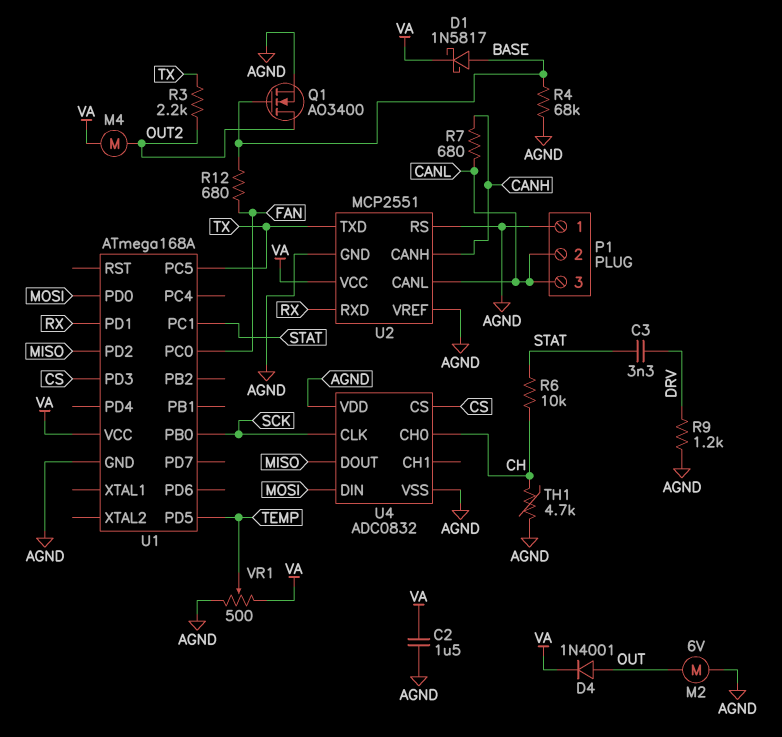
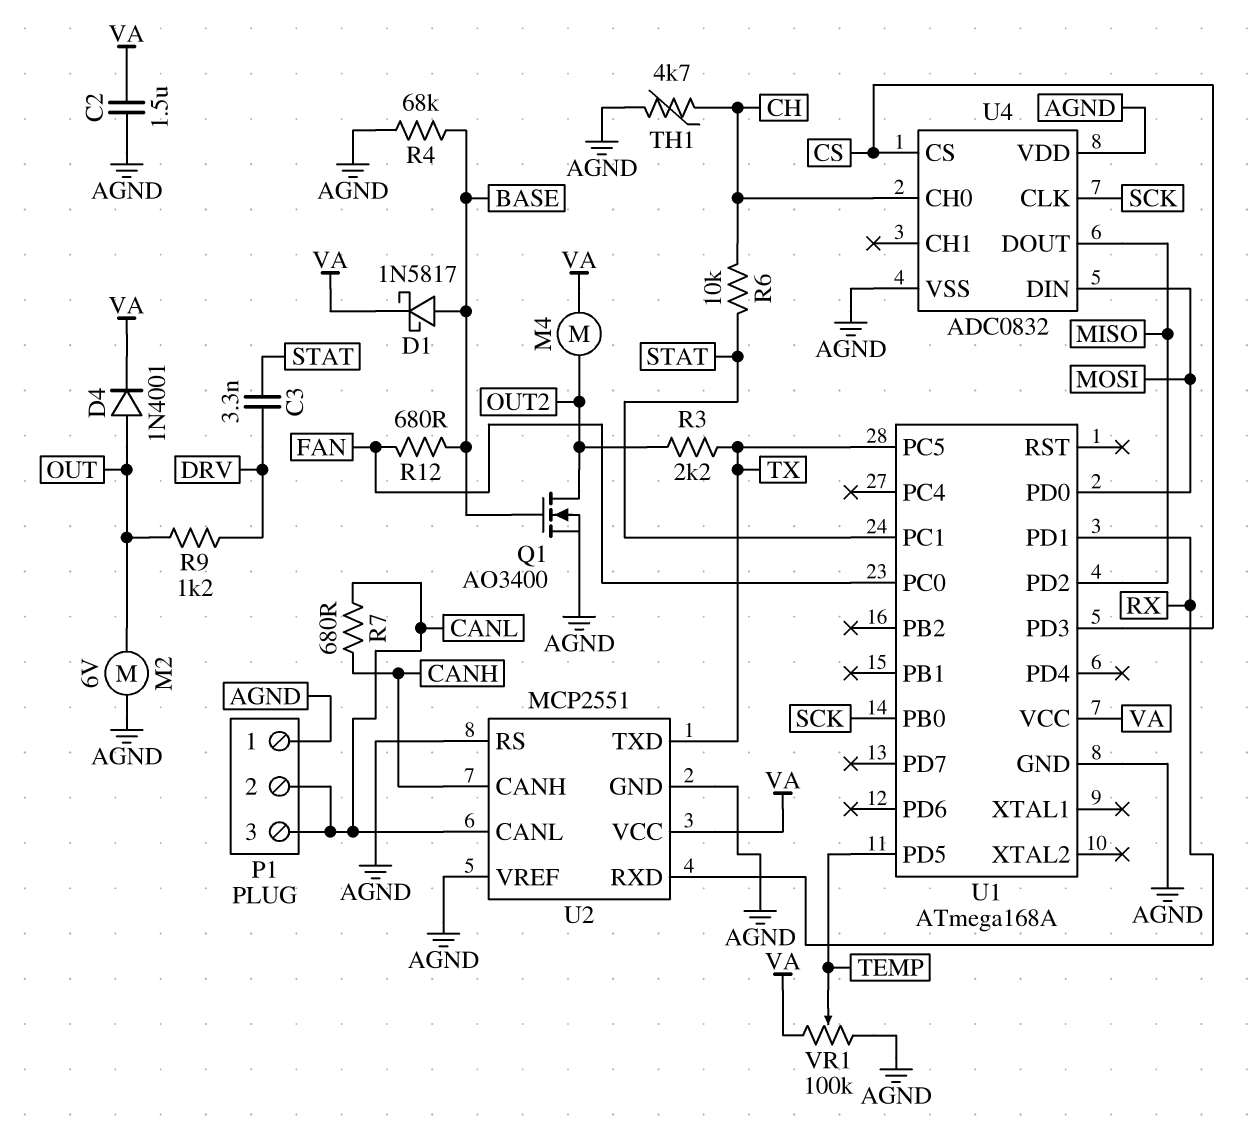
R9: 1.2k (AGND, DRV) -> 1.2k (DRV, OUT)
VR1: 500 (AGND, VA, wiper TEMP) -> 100k (AGND, VA, wiper TEMP)

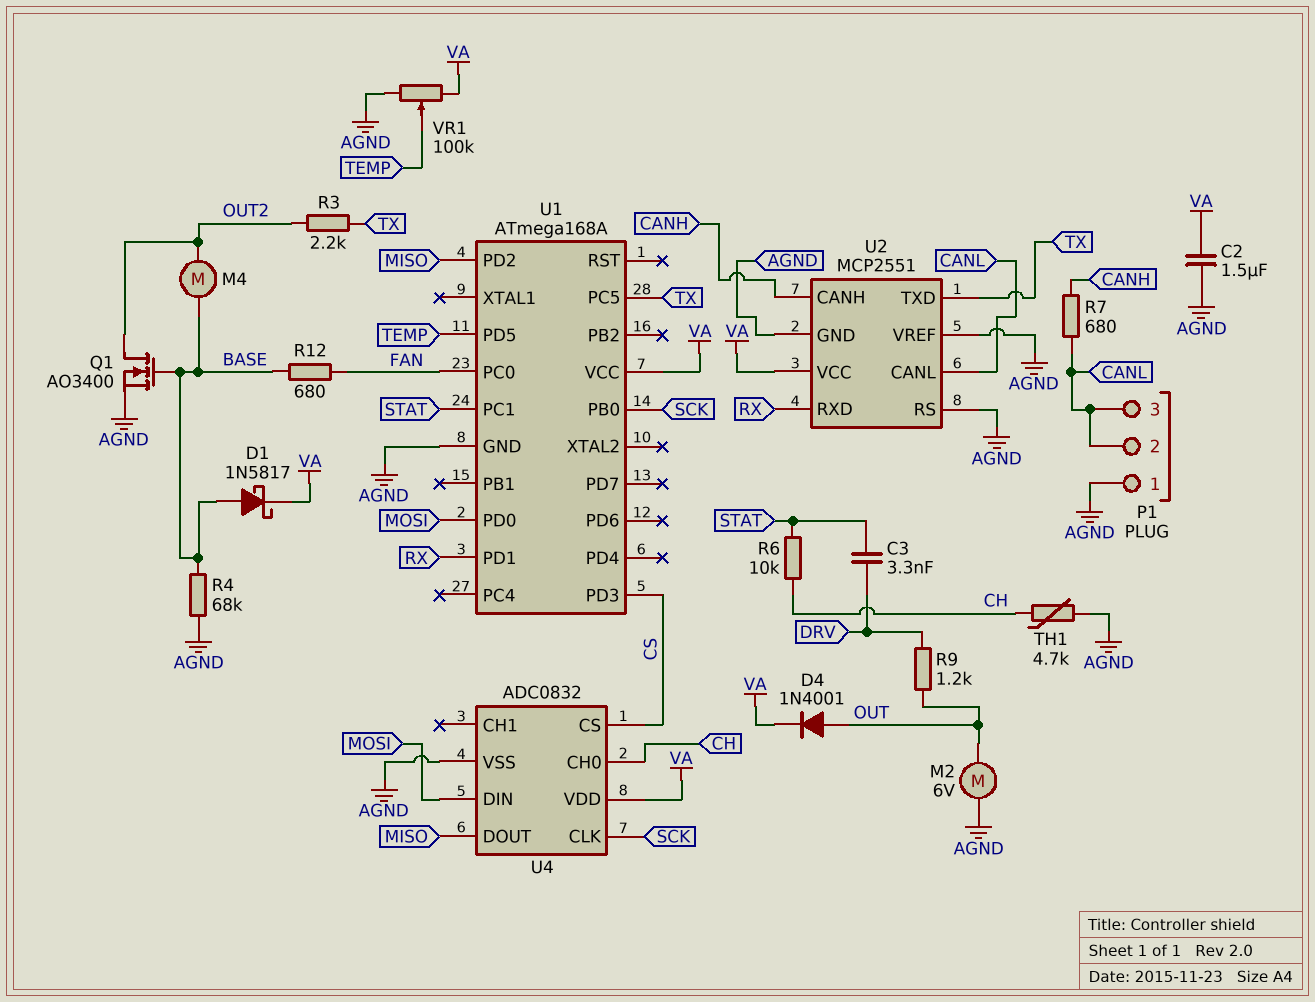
M4: motor (OUT2, VA) -> motor (BASE, OUT2)
U4 pin VDD: AGND -> VA

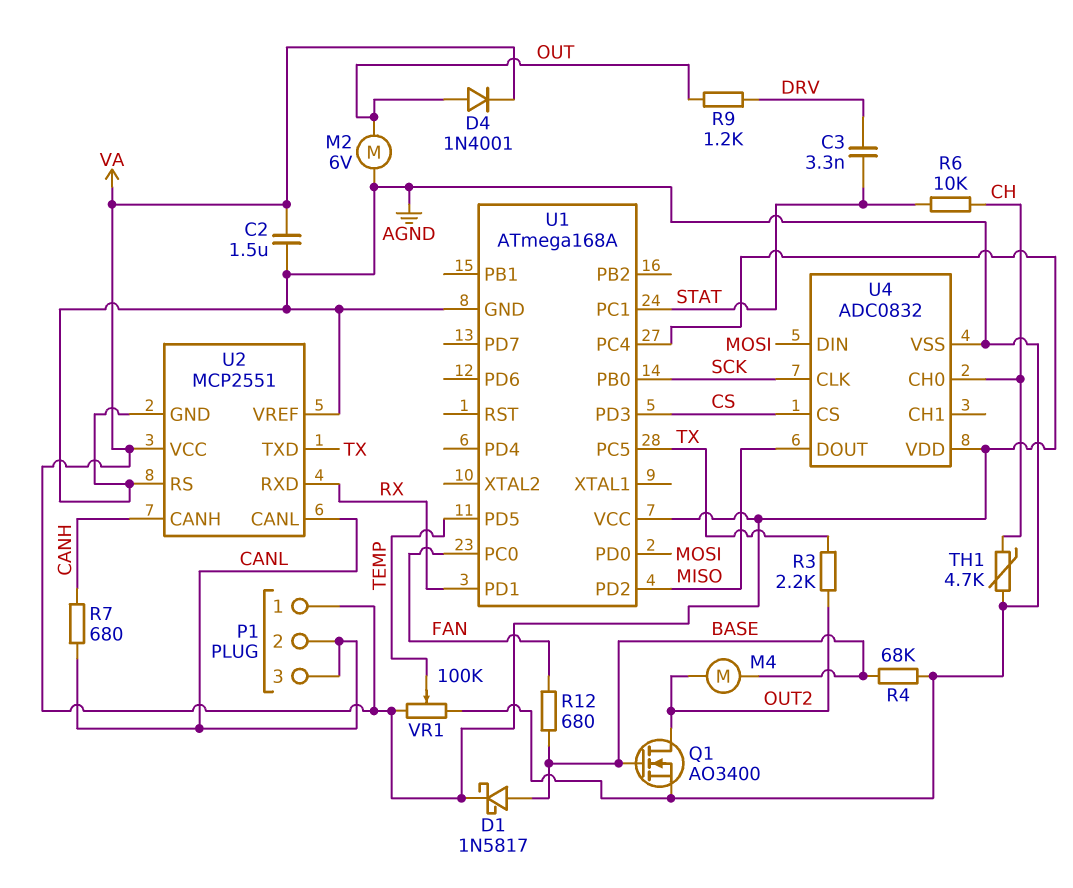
P1 pin 1: AGND -> VA
U1 pin PC4: none -> VA

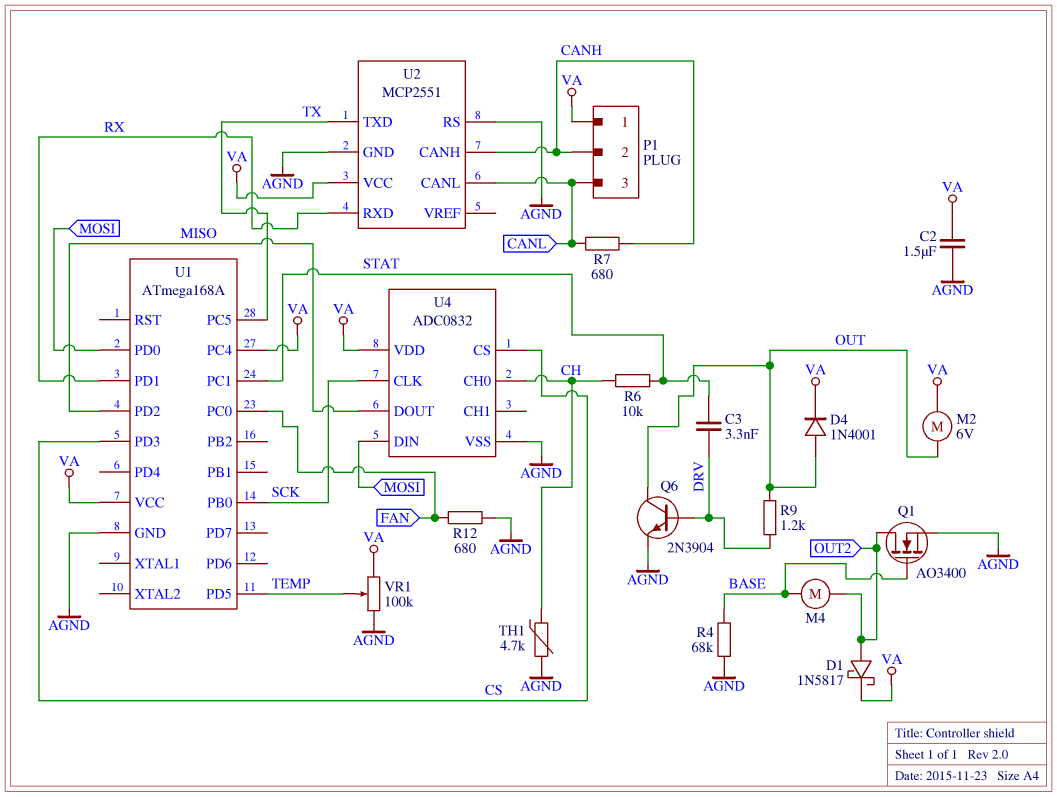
D1: schottky 1N5817 (A BASE, K VA) -> schottky 1N5817 (A OUT2, K VA)
M2: motor 6V (AGND, OUT) -> motor 6V (OUT, VA)
P1 pin 2: CANL -> CANH
Q6: none -> NPN 2N3904 (B DRV, C OUT, E AGND)
R3: 2.2k (OUT2, TX) -> none
R12: 680 (BASE, FAN) -> 680 (AGND, FAN)
U2 pin VREF: AGND -> none

